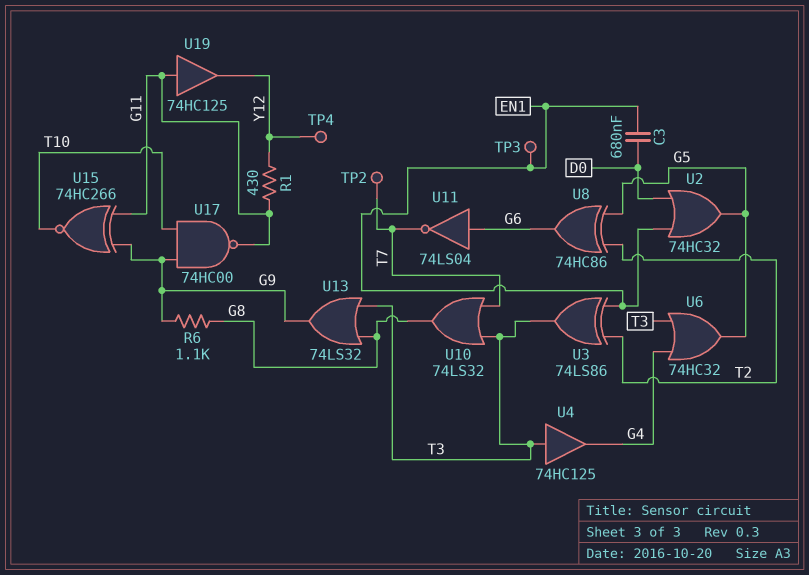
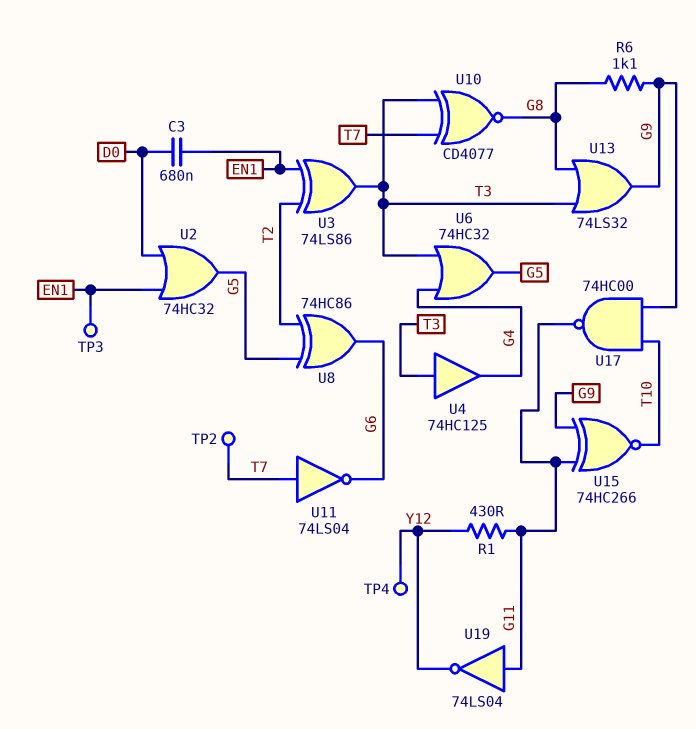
U10: OR 74LS32 (in T3, in T7, out G8) -> XNOR CD4077 (in T3, in T7, out G8)
U11: NOT 74LS04 (in G6, out T7) -> NOT 74LS04 (in T7, out G6)
U19: buffer 74HC125 (in G11, out Y12) -> NOT 74LS04 (in G11, out Y12)

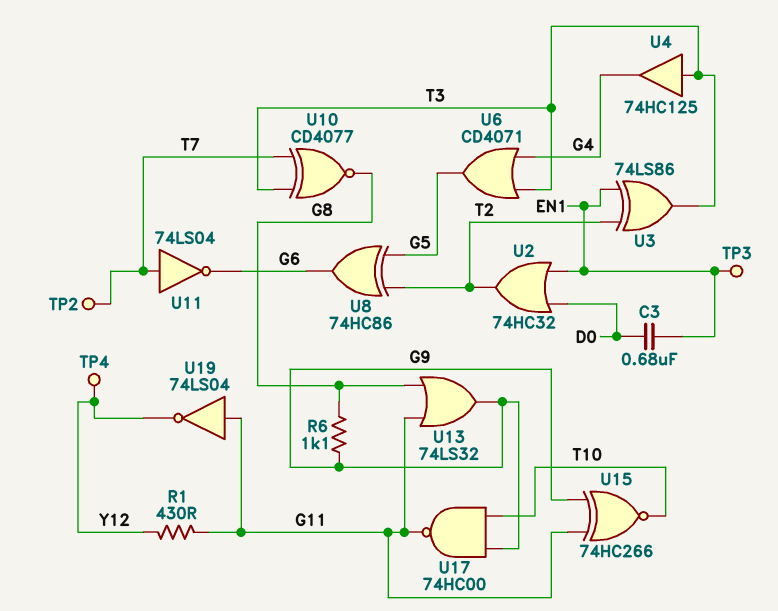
U2: OR 74HC32 (in D0, in EN1, out G5) -> OR 74HC32 (in D0, in EN1, out T2)
U6: OR 74HC32 (in G4, in T3, out G5) -> OR CD4071 (in G4, in T3, out G5)
U13: OR 74LS32 (in G8, in T3, out G9) -> OR 74LS32 (in G8, in G11, out G9)

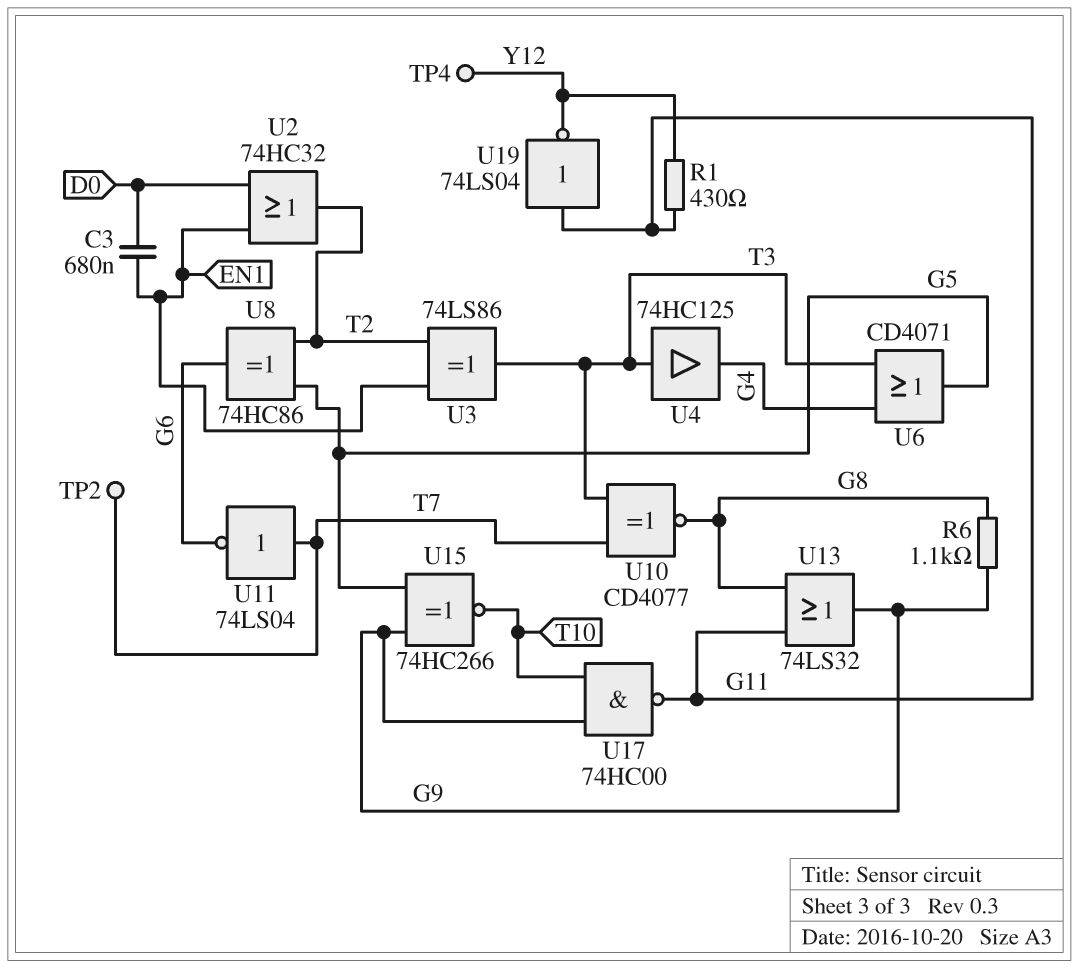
TP3: test point (EN1) -> none
U15: XNOR 74HC266 (in G9, in G11, out T10) -> XNOR 74HC266 (in G5, in G9, out T10)

